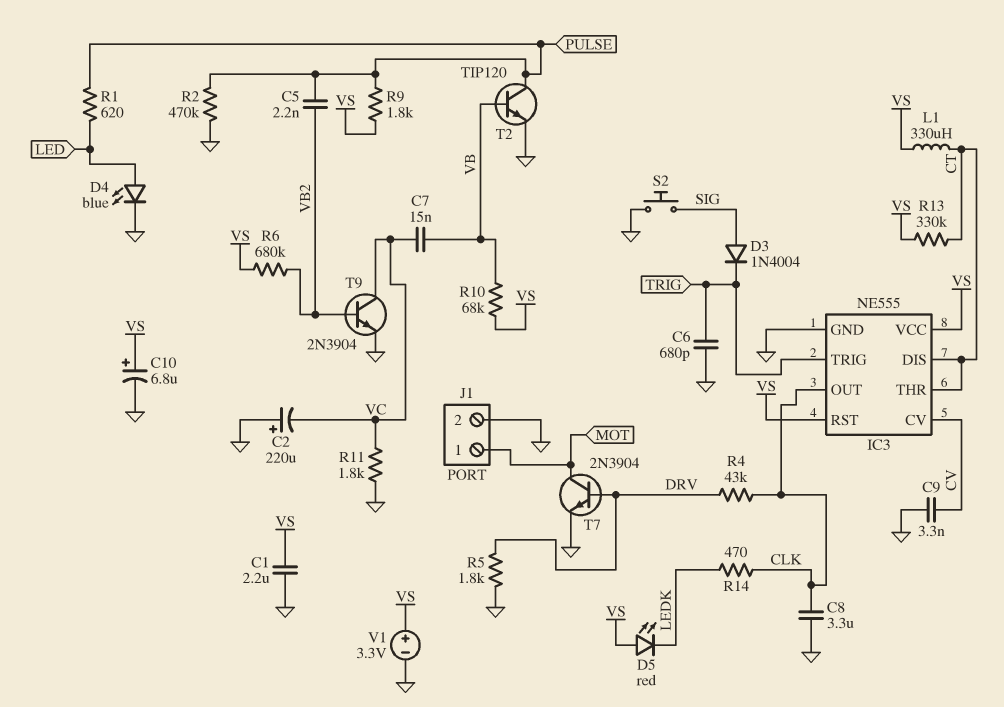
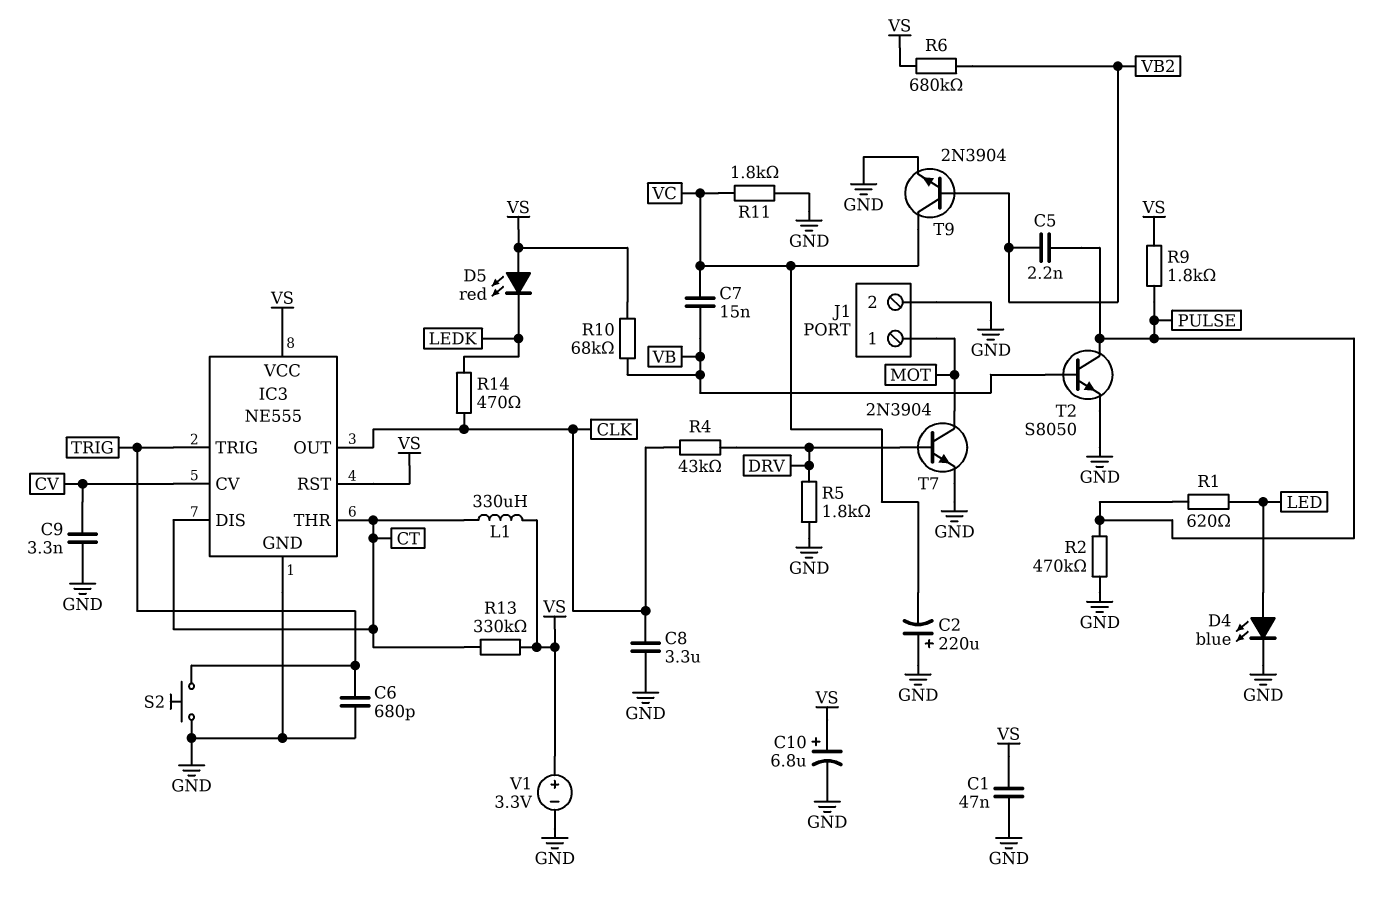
C1: 2.2uF (GND, VS) -> 47nF (GND, VS)
D3: diode 1N4004 (A SIG, K TRIG) -> none
S2: button (GND, SIG) -> button (GND, TRIG)
T2: NPN TIP120 (B VB, C PULSE, E GND) -> NPN S8050 (B VB, C PULSE, E GND)

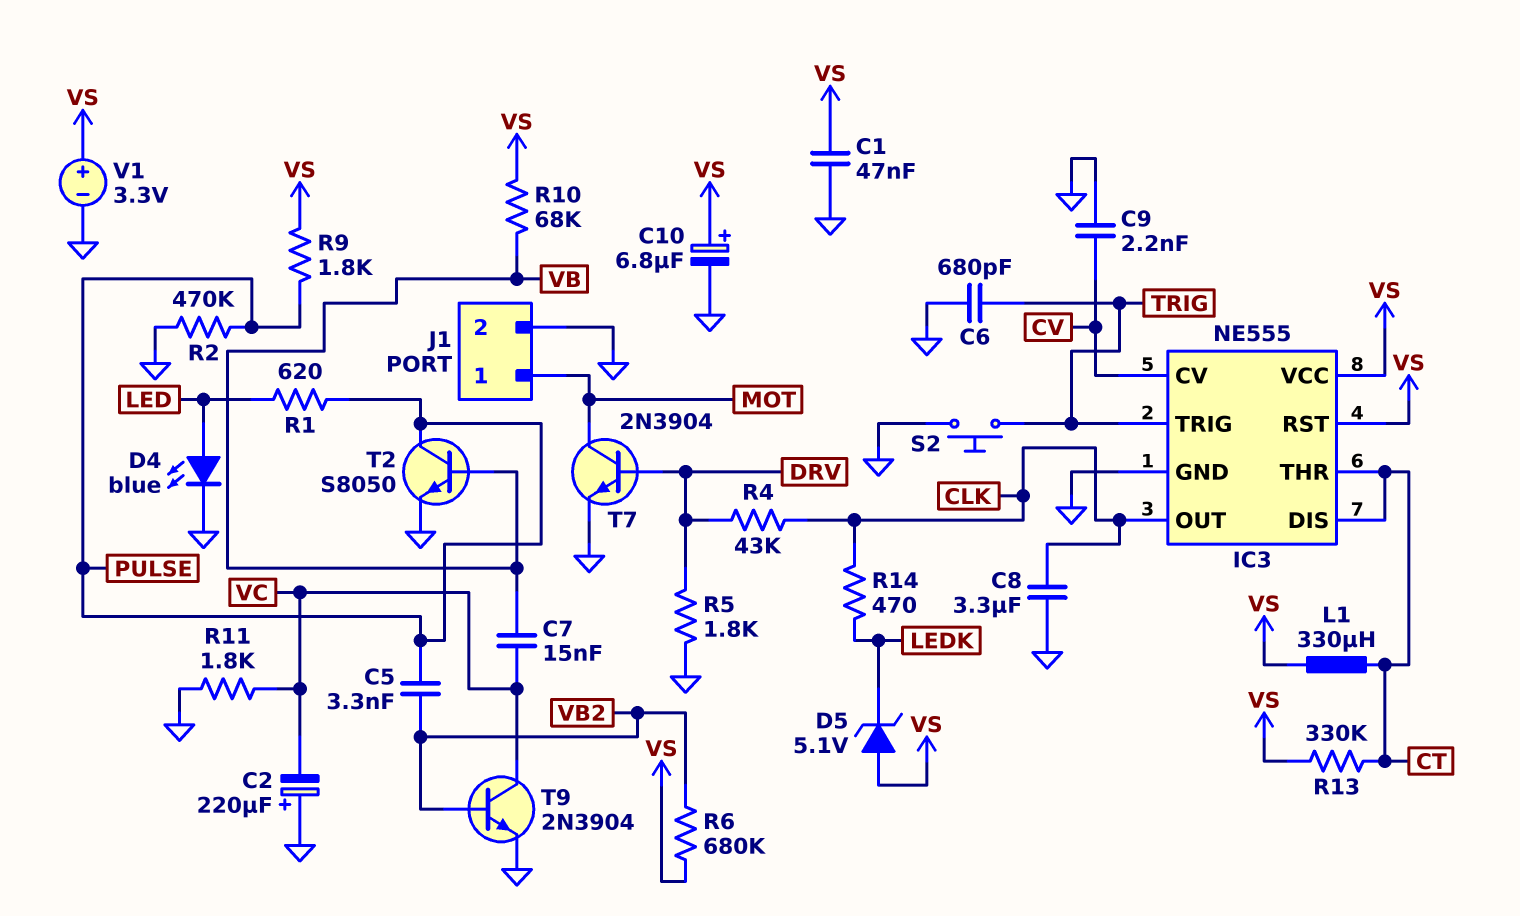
C5: 2.2nF (PULSE, VB2) -> 3.3nF (PULSE, VB2)
C9: 3.3nF (CV, GND) -> 2.2nF (CV, GND)
D5: LED red (A VS, K LEDK) -> zener 5.1V (A VS, K LEDK)

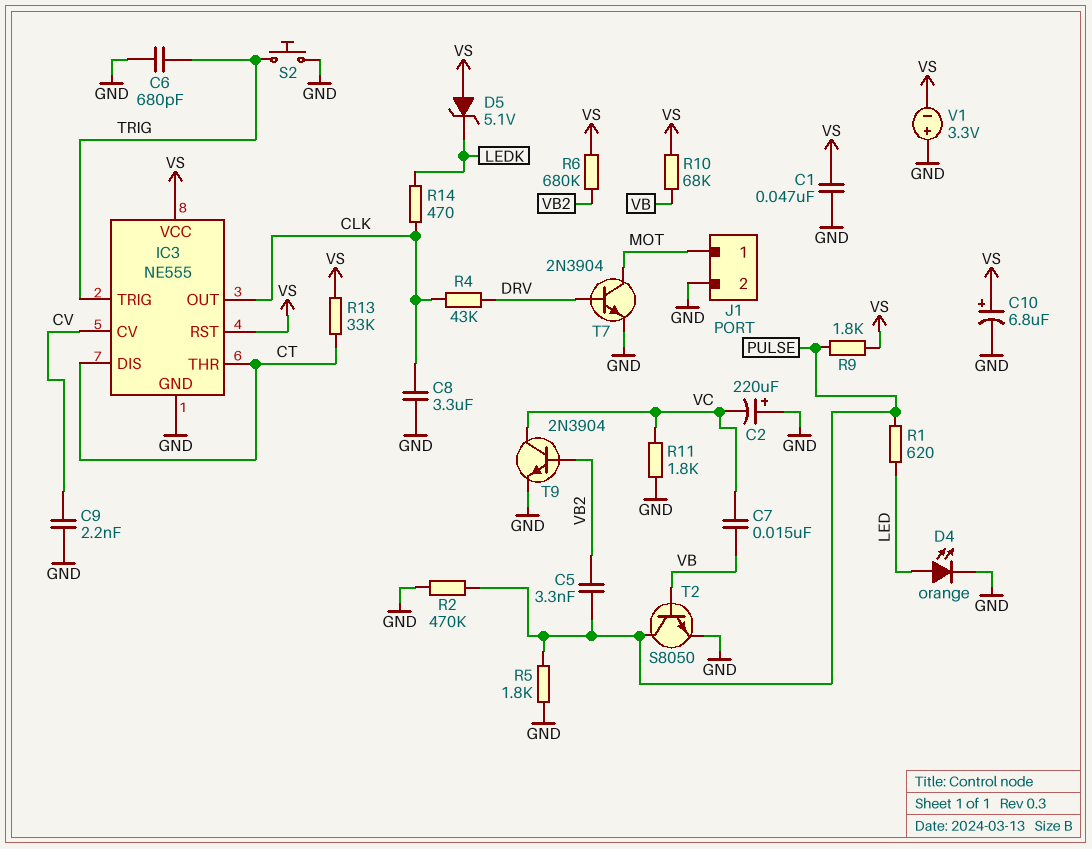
D4: LED blue (A LED, K GND) -> LED orange (A LED, K GND)
L1: 330uH (CT, VS) -> none
R5: 1.8k (DRV, GND) -> 1.8k (GND, PULSE)
R13: 330k (CT, VS) -> 33k (CT, VS)
V1: 3.3V (plus VS, minus GND) -> 3.3V (plus GND, minus VS)

